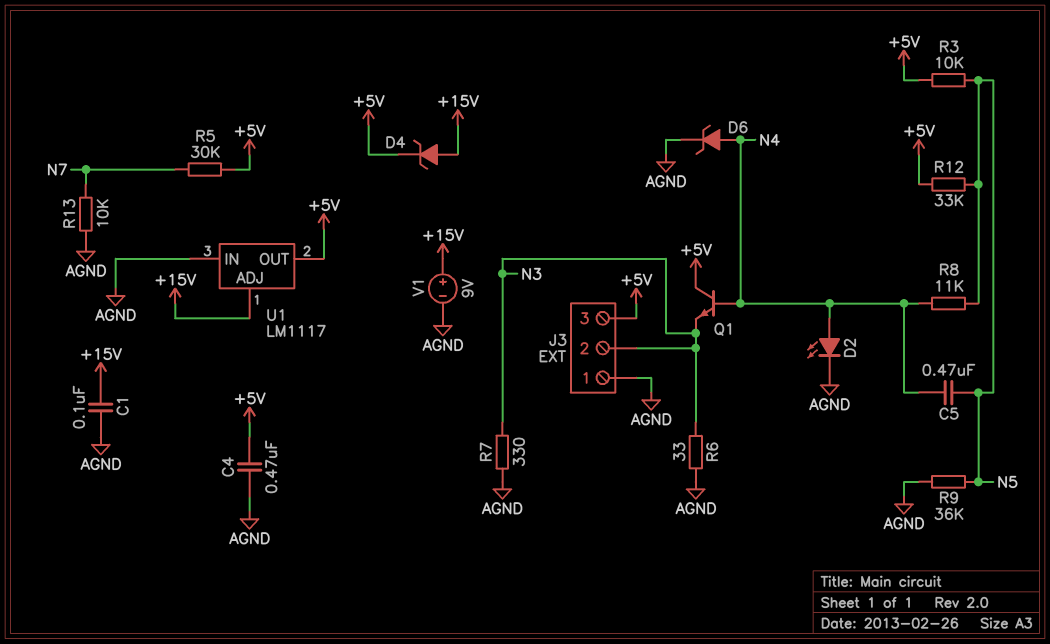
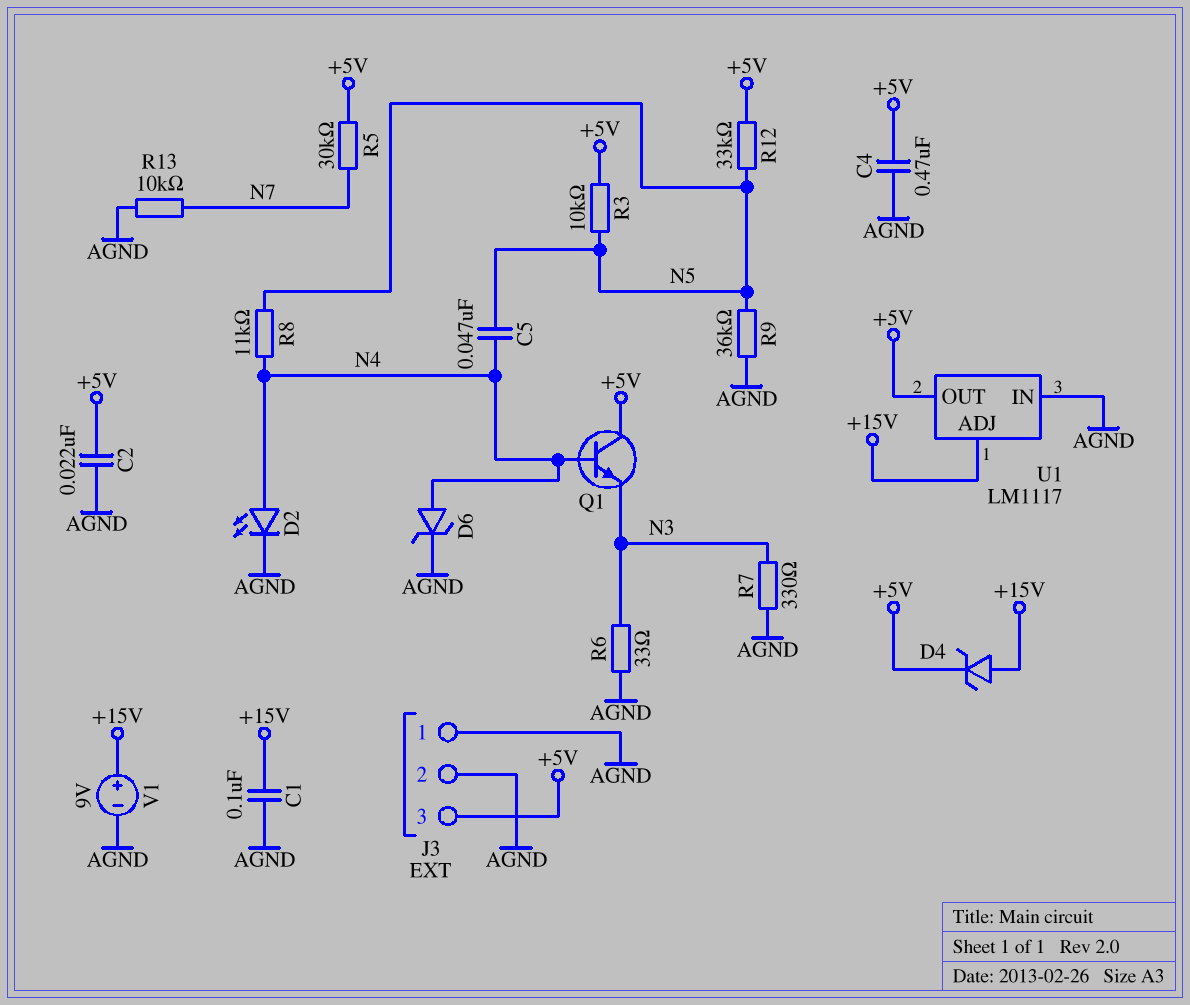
C2: none -> 22nF (+5V, AGND)
C5: 470nF (N4, N5) -> 47nF (N4, N5)
J3 pin 2: N3 -> AGND

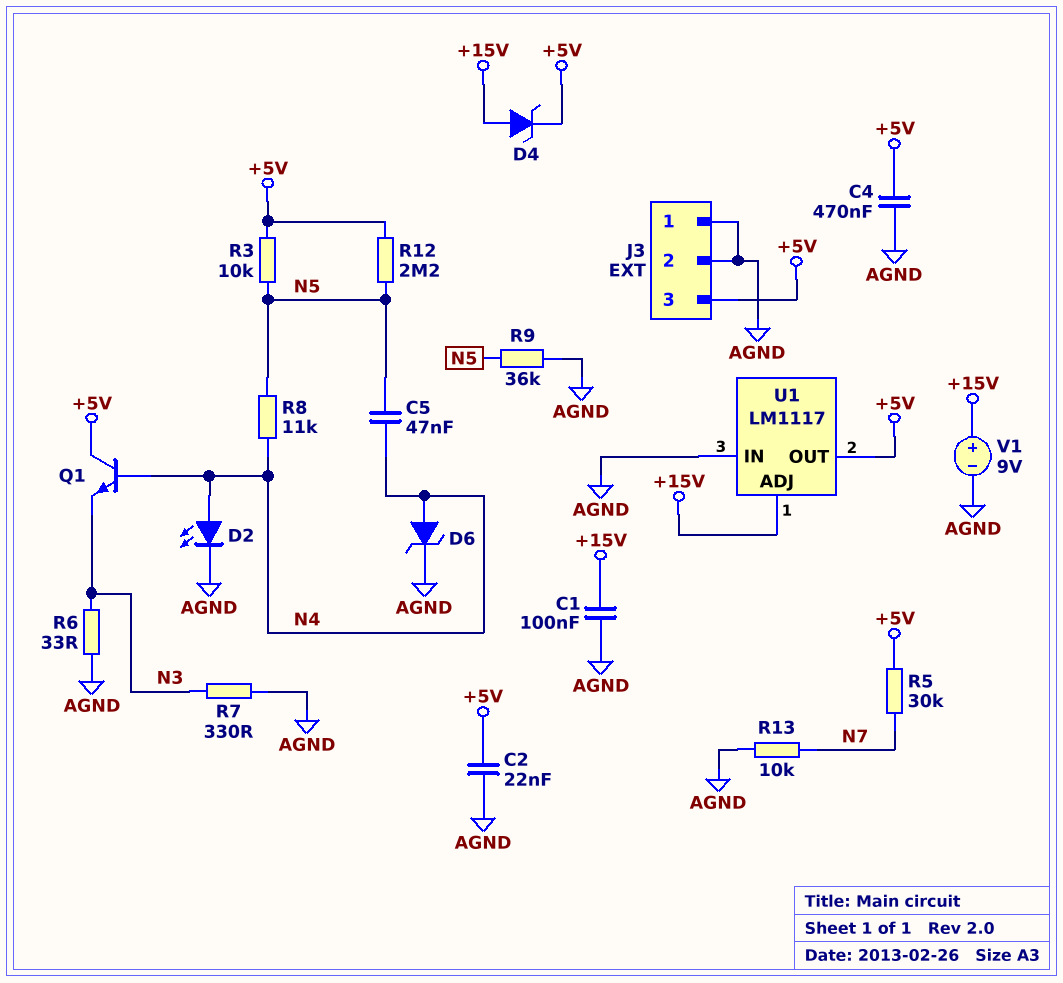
R12: 33k (+5V, N5) -> 2.2M (+5V, N5)

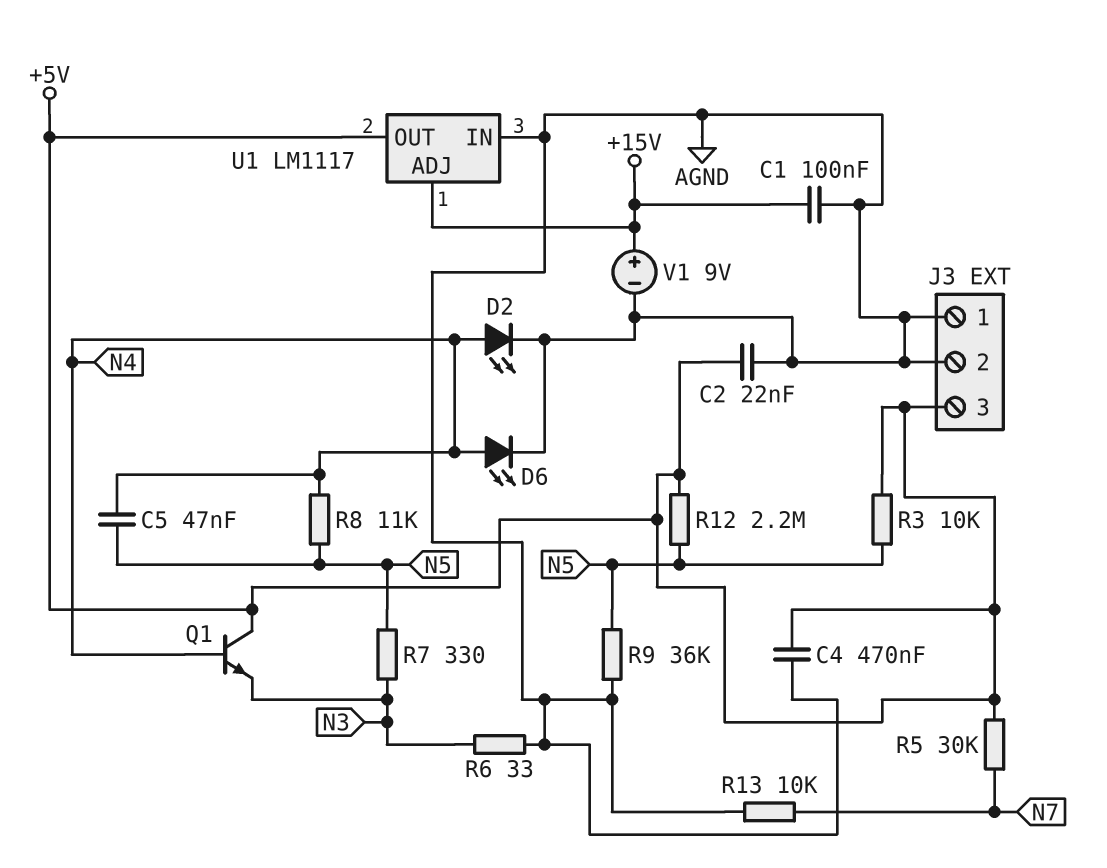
D4: zener (A +15V, K +5V) -> none
D6: zener (A N4, K AGND) -> LED (A N4, K AGND)
R7: 330 (AGND, N3) -> 330 (N3, N5)

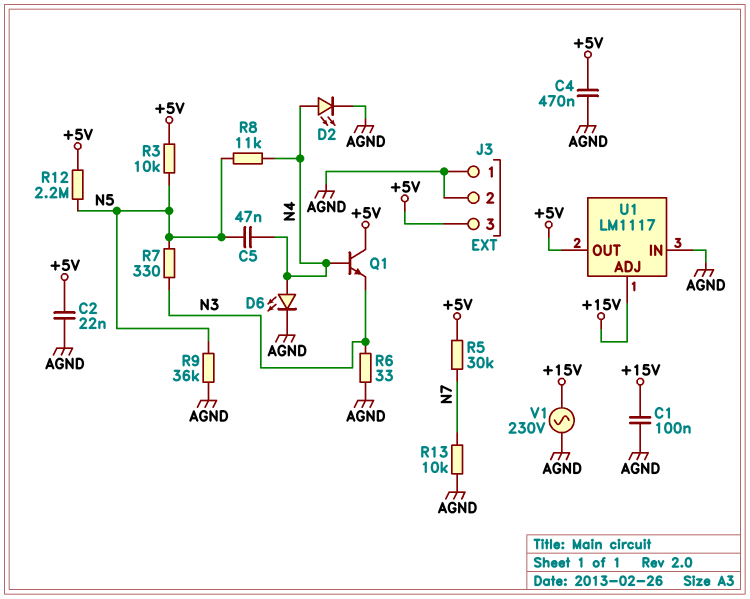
V1: 9V (plus +15V, minus AGND) -> AC 230V (+15V, AGND)

